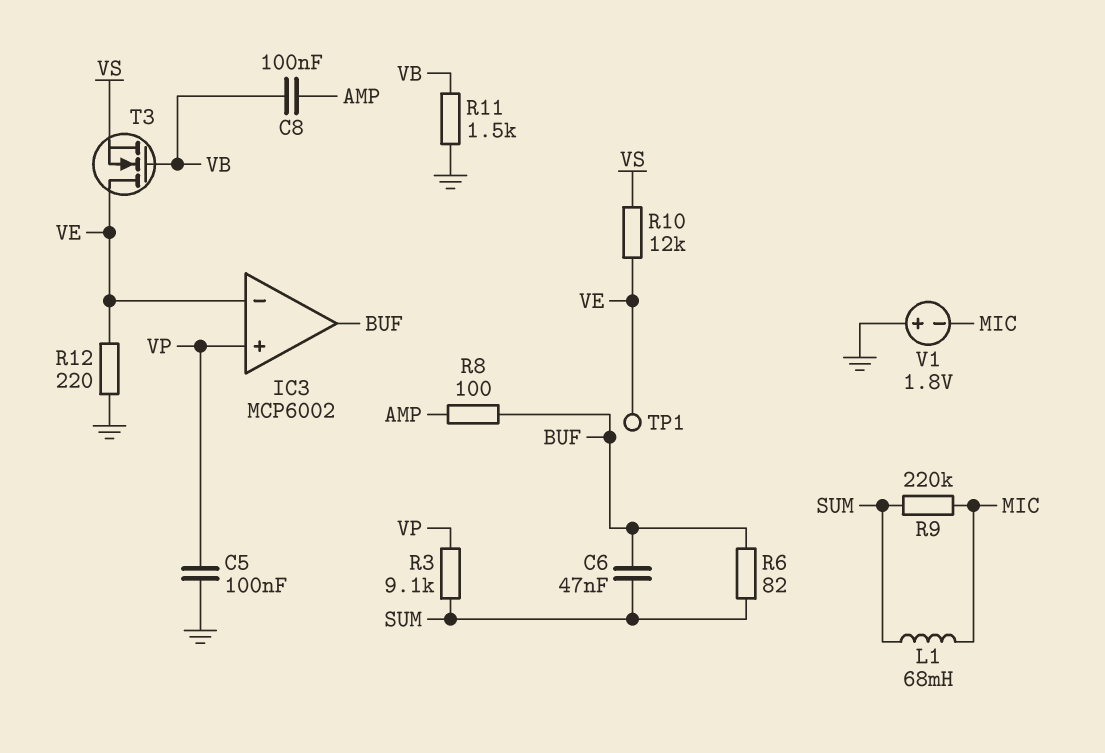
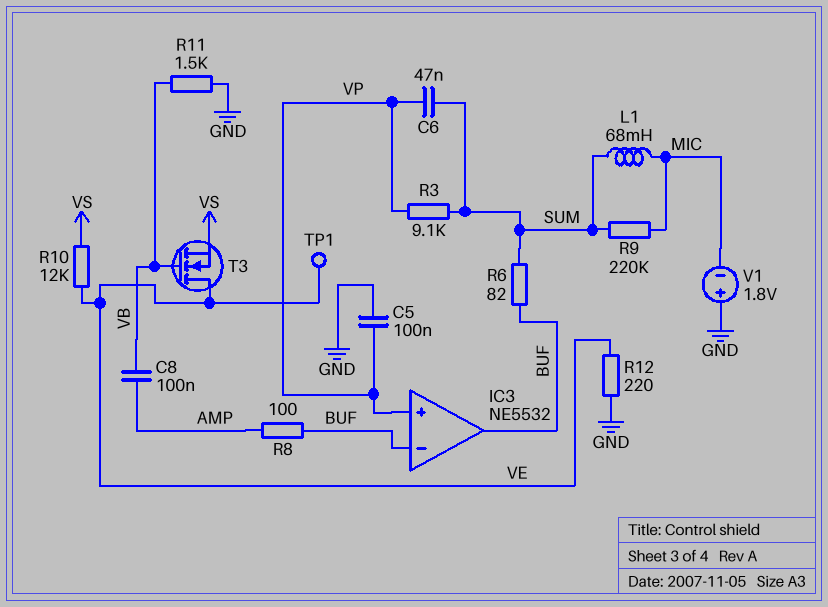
C6: 47nF (BUF, SUM) -> 47nF (SUM, VP)
IC3: MCP6002 -> NE5532
IC3 pin in-: VE -> BUF

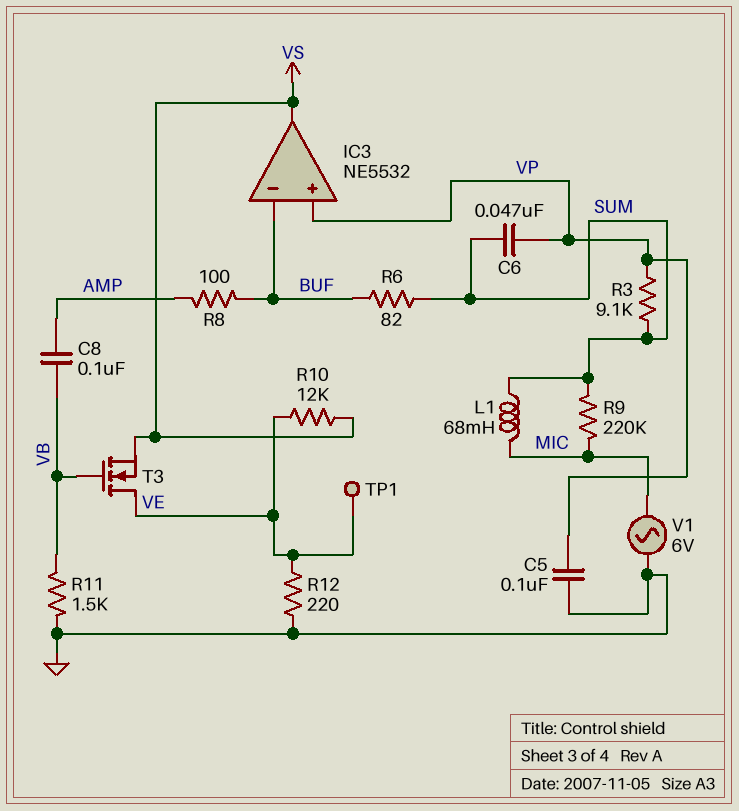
IC3 pin out: BUF -> VS
V1: 1.8V (plus GND, minus MIC) -> AC 6V (GND, MIC)

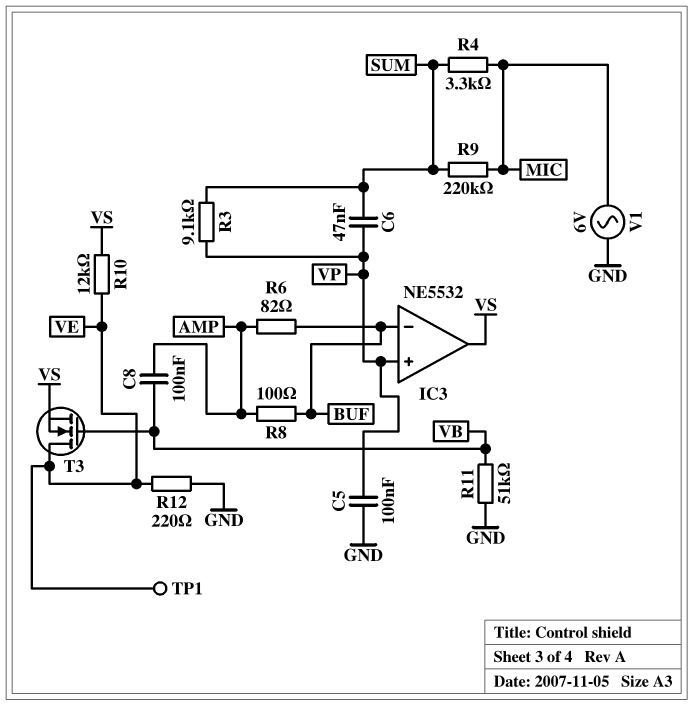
L1: 68mH (MIC, SUM) -> none
R4: none -> 3.3k (MIC, SUM)
R6: 82 (BUF, SUM) -> 82 (AMP, BUF)
R11: 1.5k (GND, VB) -> 51k (GND, VB)

